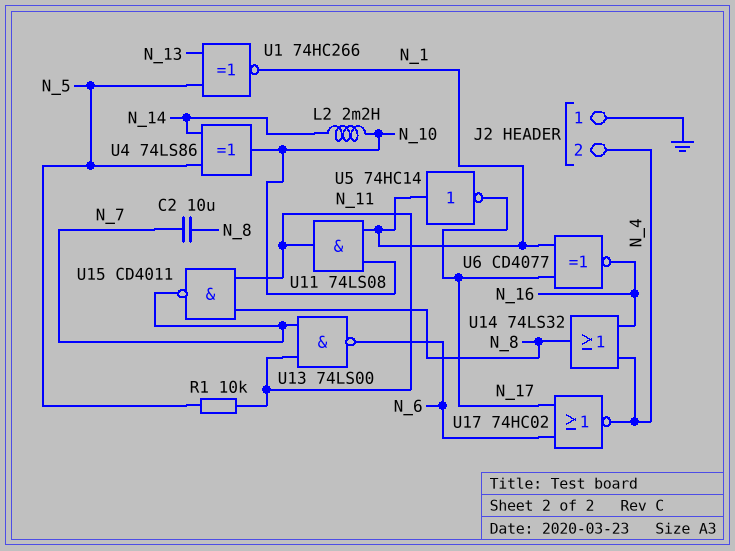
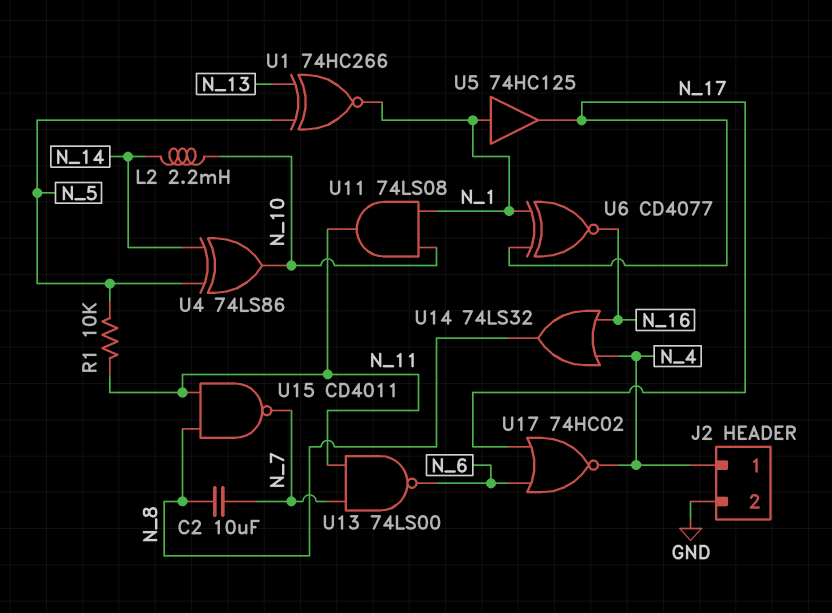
J2 pin 1: GND -> N_4
J2 pin 2: N_4 -> GND
U5: NOT 74HC14 (in N_1, out N_17) -> buffer 74HC125 (in N_1, out N_17)

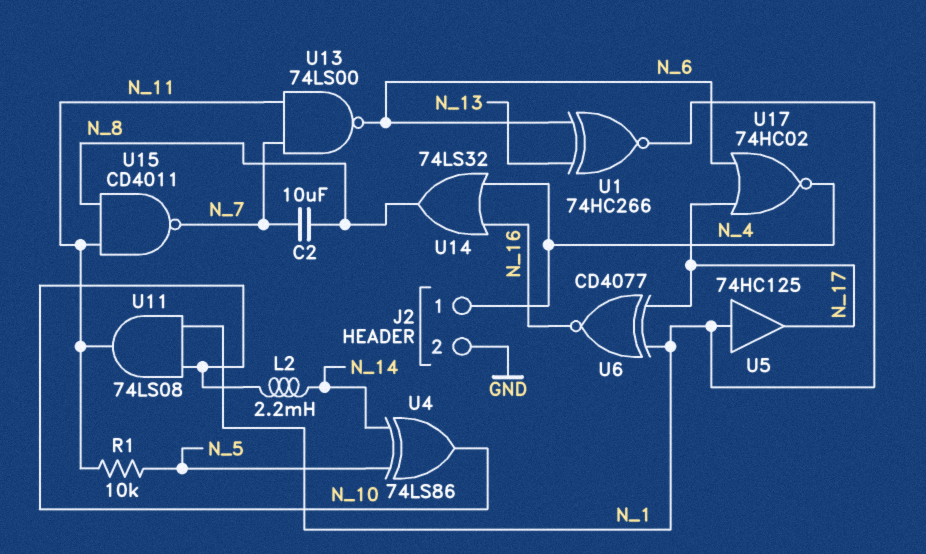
U1: XNOR 74HC266 (in N_5, in N_13, out N_1) -> XNOR 74HC266 (in N_6, in N_13, out N_1)

